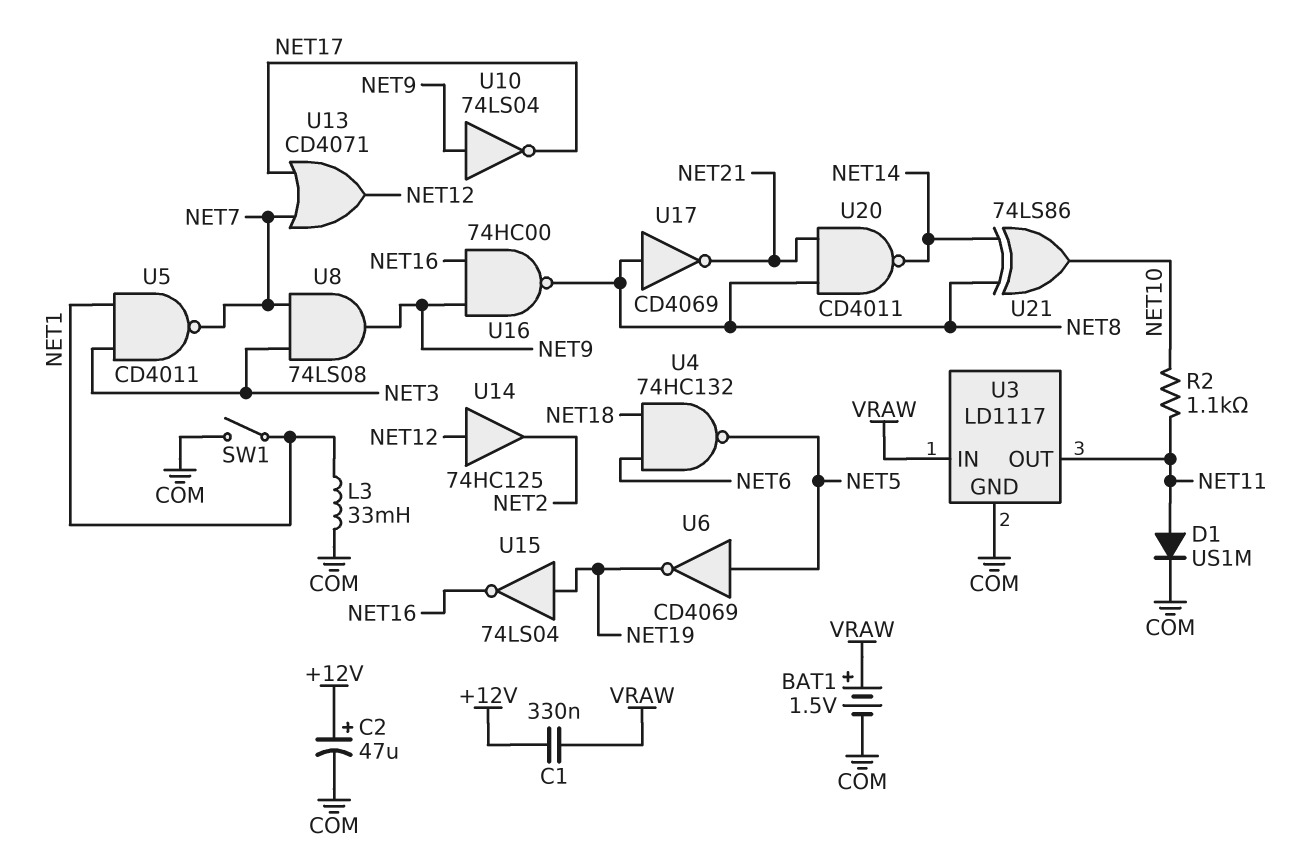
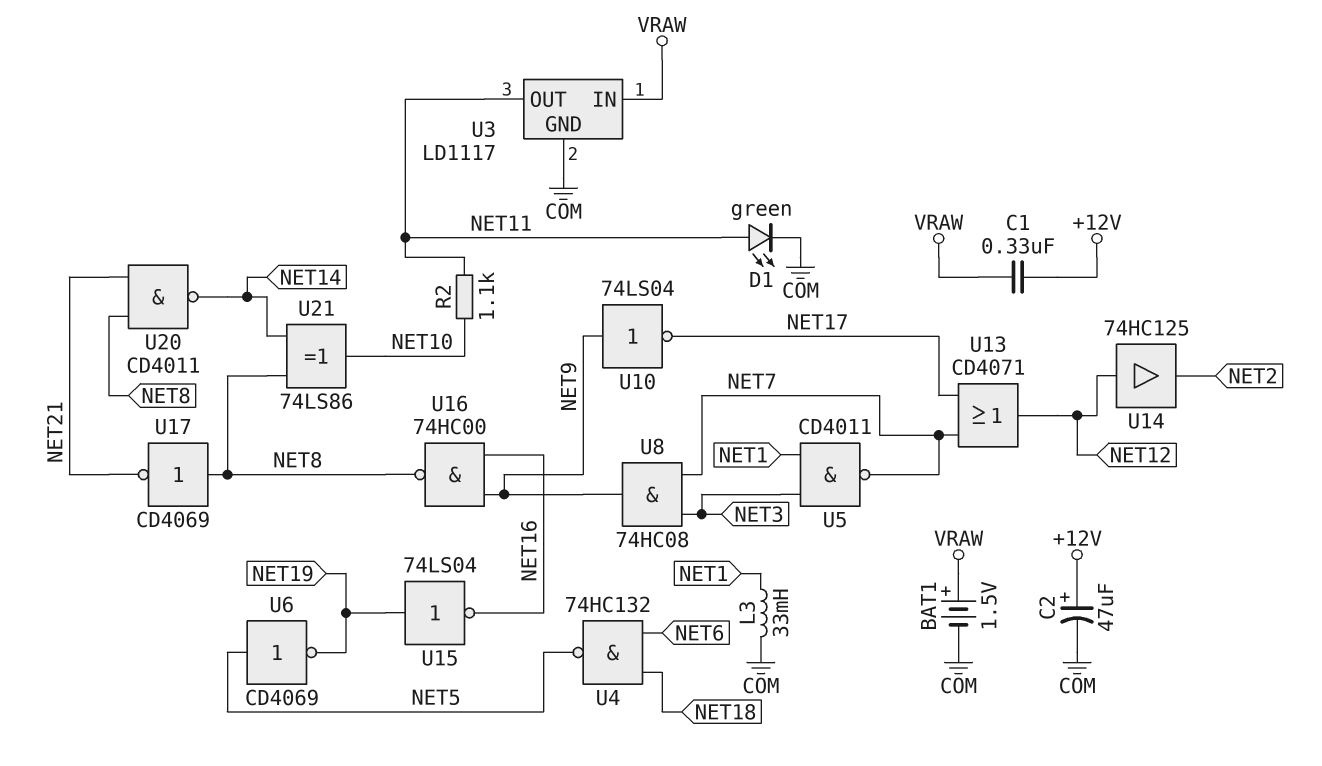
D1: diode US1M (A NET11, K COM) -> LED green (A NET11, K COM)
SW1: switch (COM, NET1) -> none
U8: AND 74LS08 (in NET3, in NET7, out NET9) -> AND 74HC08 (in NET3, in NET7, out NET9)

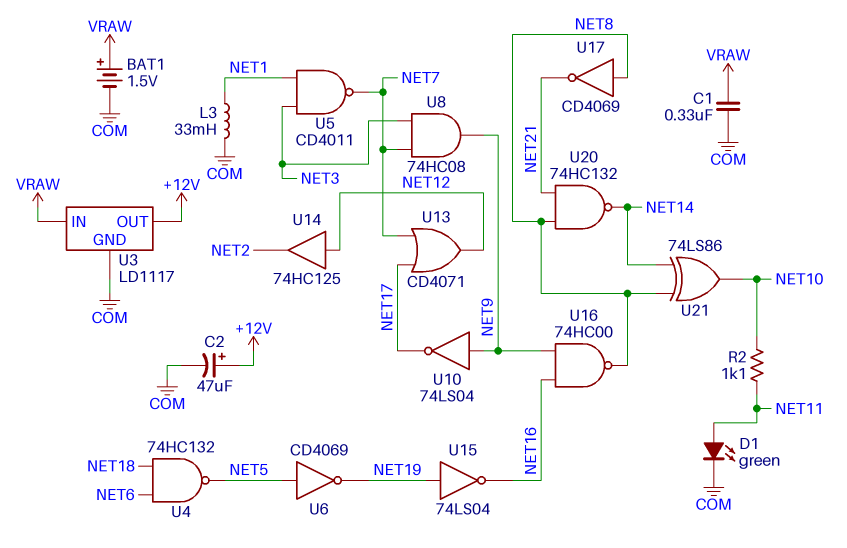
C1: 330nF (+12V, VRAW) -> 330nF (COM, VRAW)
U3 pin OUT: NET11 -> +12V
U20: NAND CD4011 (in NET8, in NET21, out NET14) -> NAND 74HC132 (in NET8, in NET21, out NET14)

